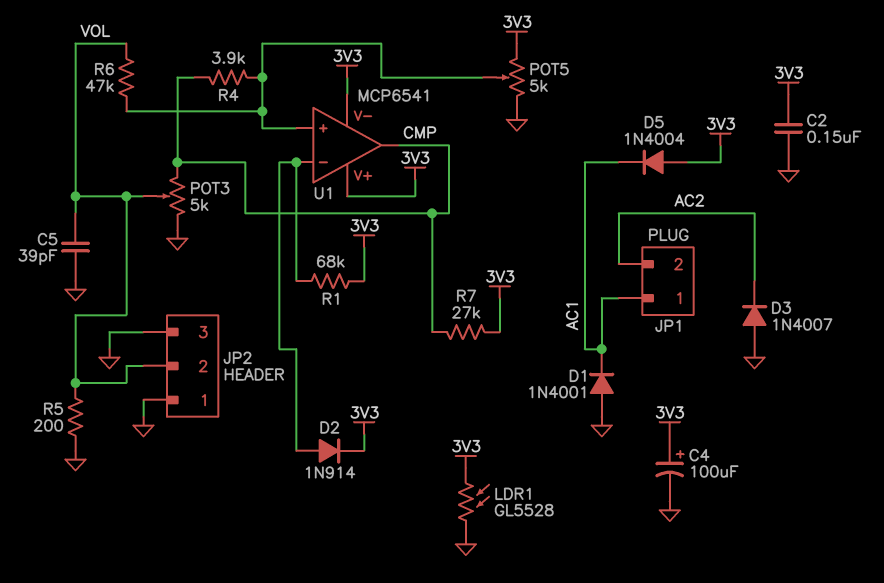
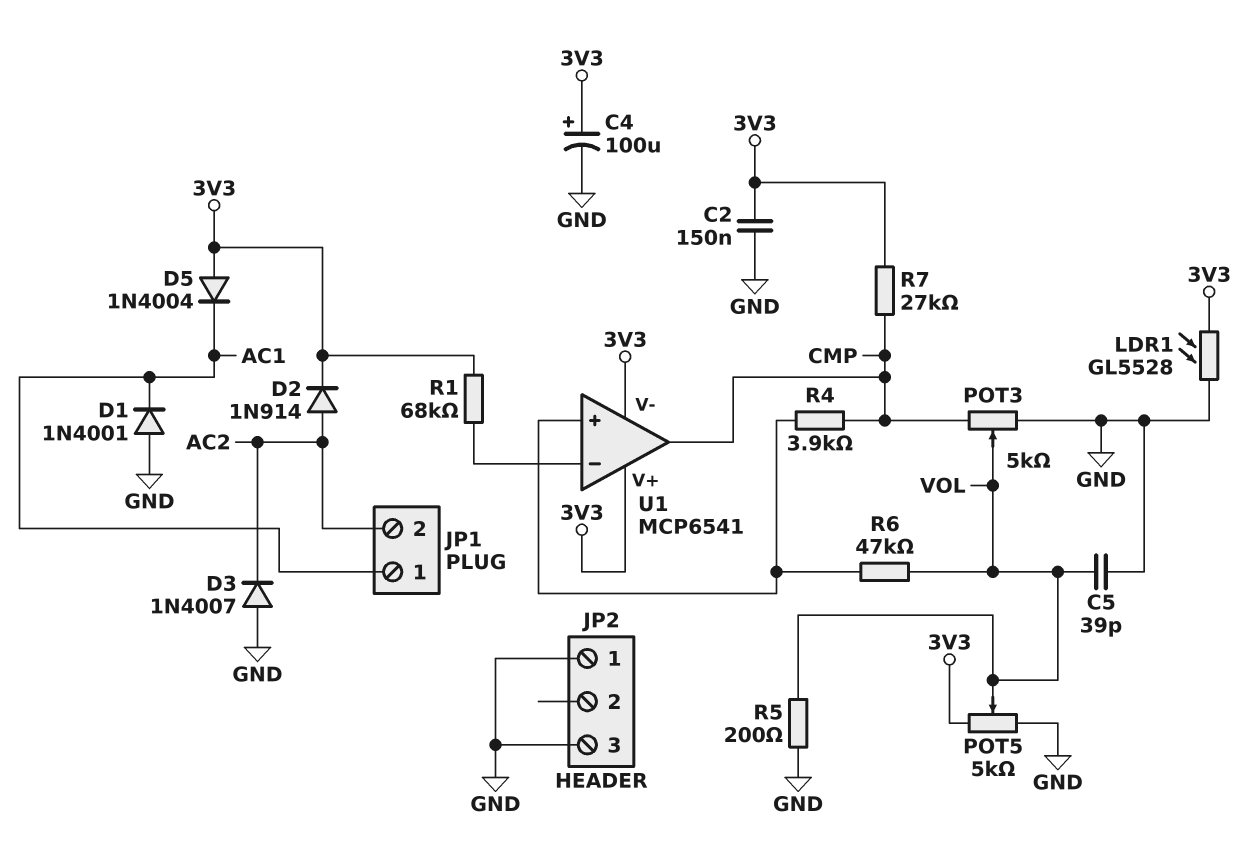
D2: diode 1N914 (A U1/in-, K 3V3) -> diode 1N914 (A AC2, K 3V3)
JP2 pin 2: VOL -> none
POT5: 5k (3V3, GND, wiper U1/in+) -> 5k (3V3, GND, wiper VOL)

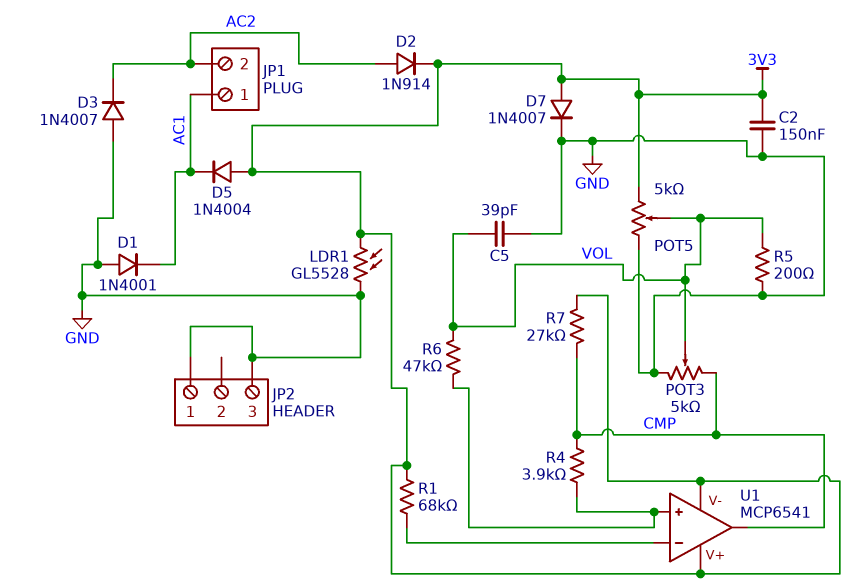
C4: 100uF (plus 3V3, minus GND) -> none
D7: none -> diode 1N4007 (A 3V3, K GND)

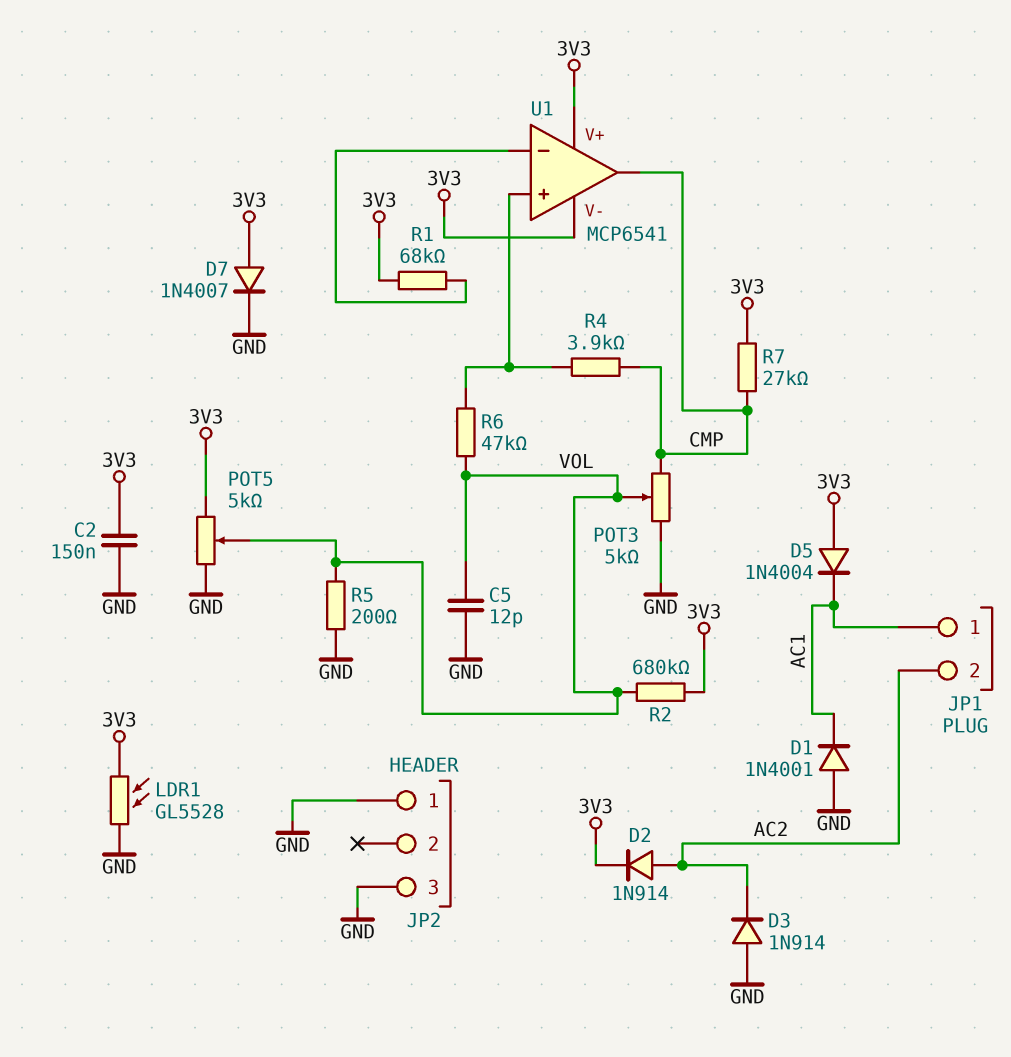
C5: 39pF (GND, VOL) -> 12pF (GND, VOL)
D3: diode 1N4007 (A GND, K AC2) -> diode 1N914 (A GND, K AC2)
R2: none -> 680k (3V3, VOL)

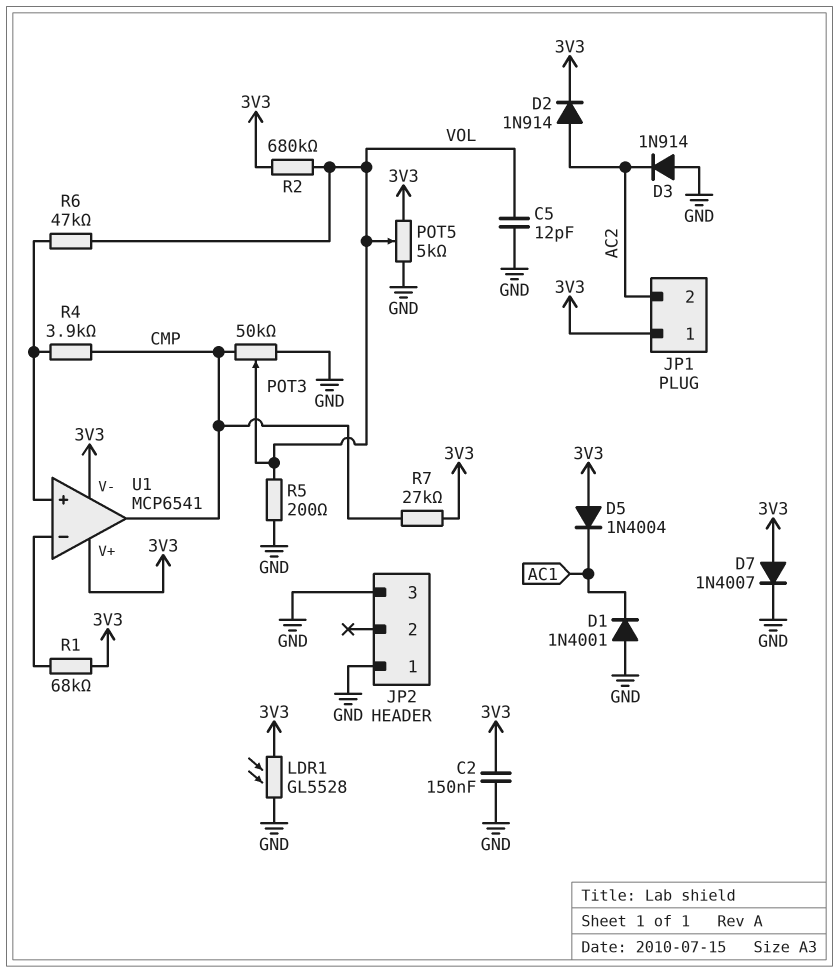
JP1 pin 1: AC1 -> 3V3
POT3: 5k (CMP, GND, wiper VOL) -> 50k (CMP, GND, wiper VOL)

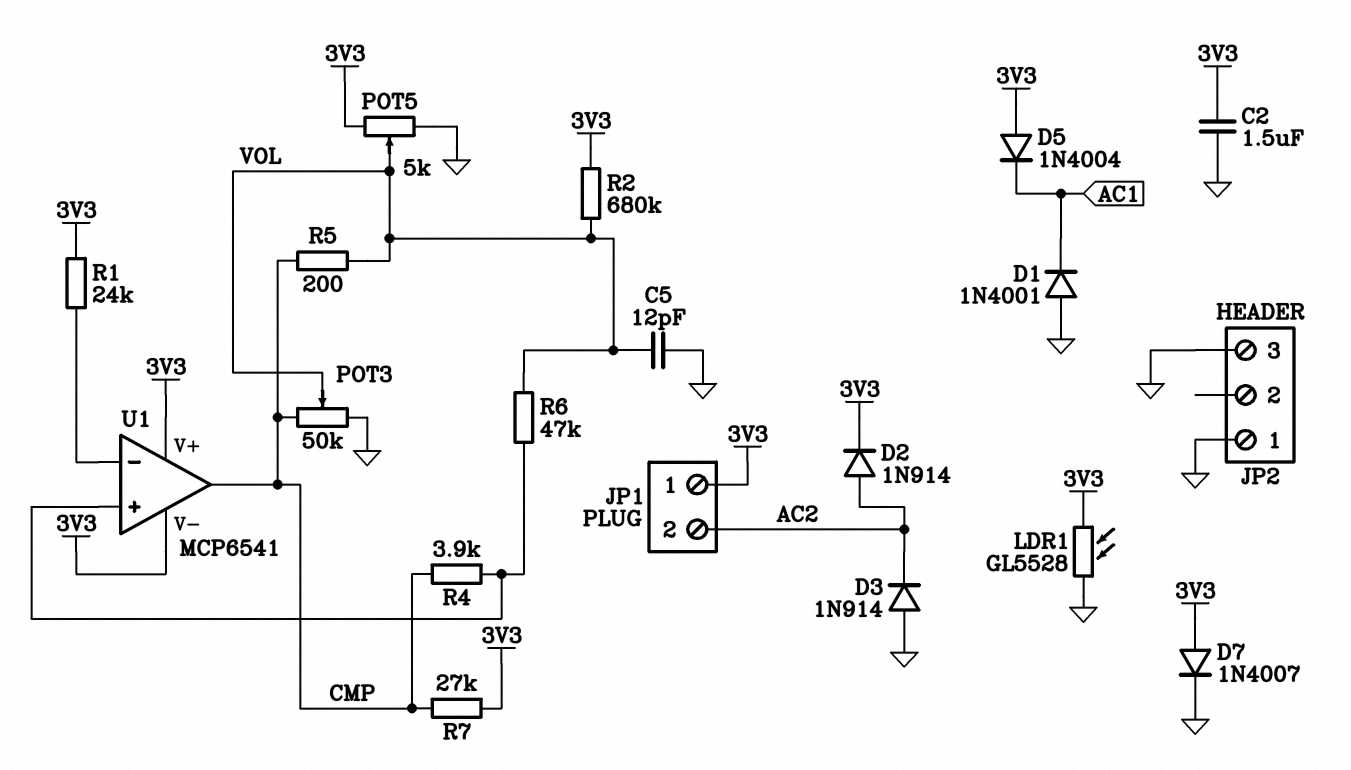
C2: 150nF (3V3, GND) -> 1.5uF (3V3, GND)
R1: 68k (3V3, U1/in-) -> 24k (3V3, U1/in-)
R5: 200 (GND, VOL) -> 200 (CMP, VOL)

